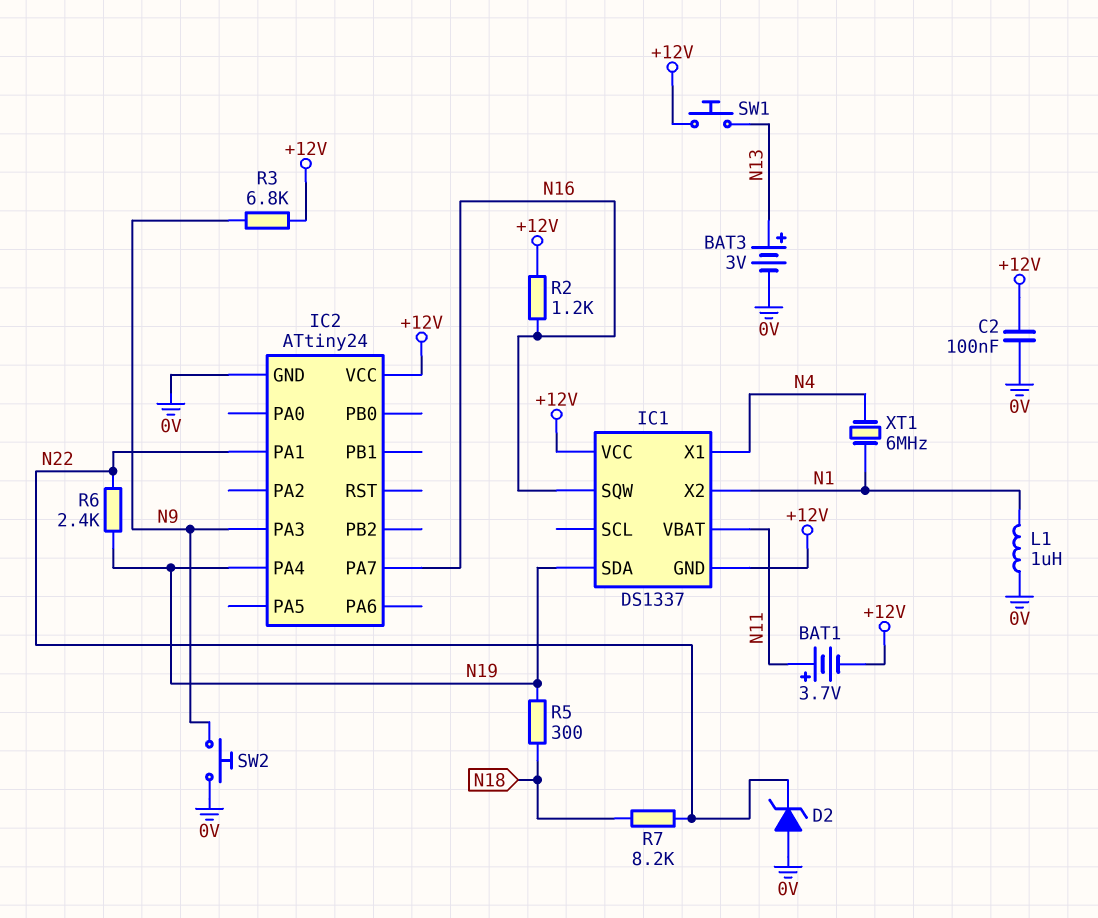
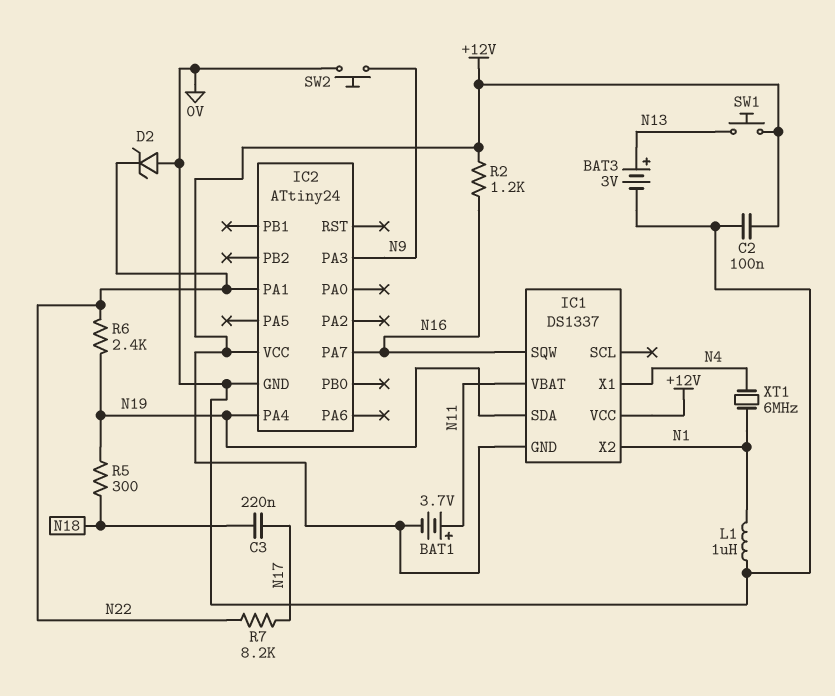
C3: none -> 220nF (N17, N18)
R3: 6.8k (+12V, N9) -> none
R7: 8.2k (N18, N22) -> 8.2k (N17, N22)

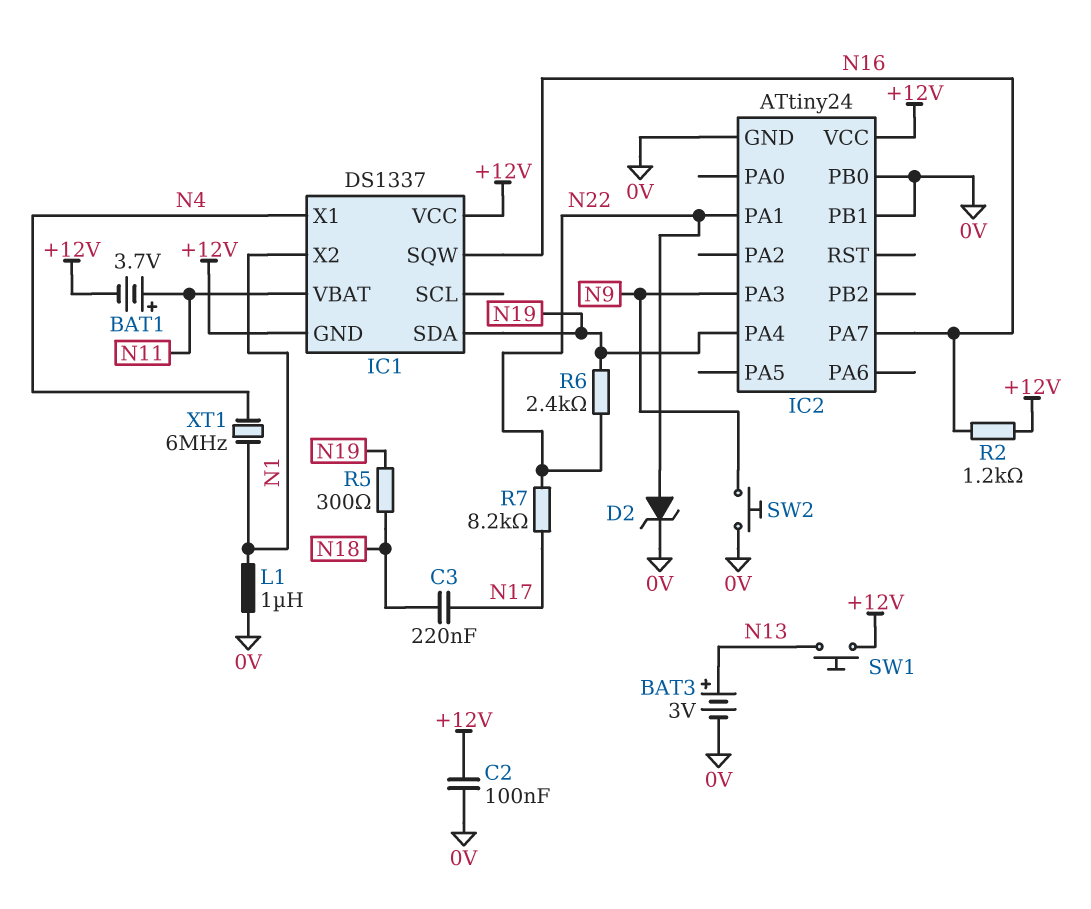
D2: zener (A 0V, K N22) -> zener (A N22, K 0V)
IC2 pin PB0: none -> 0V
IC2 pin PB1: none -> 0V

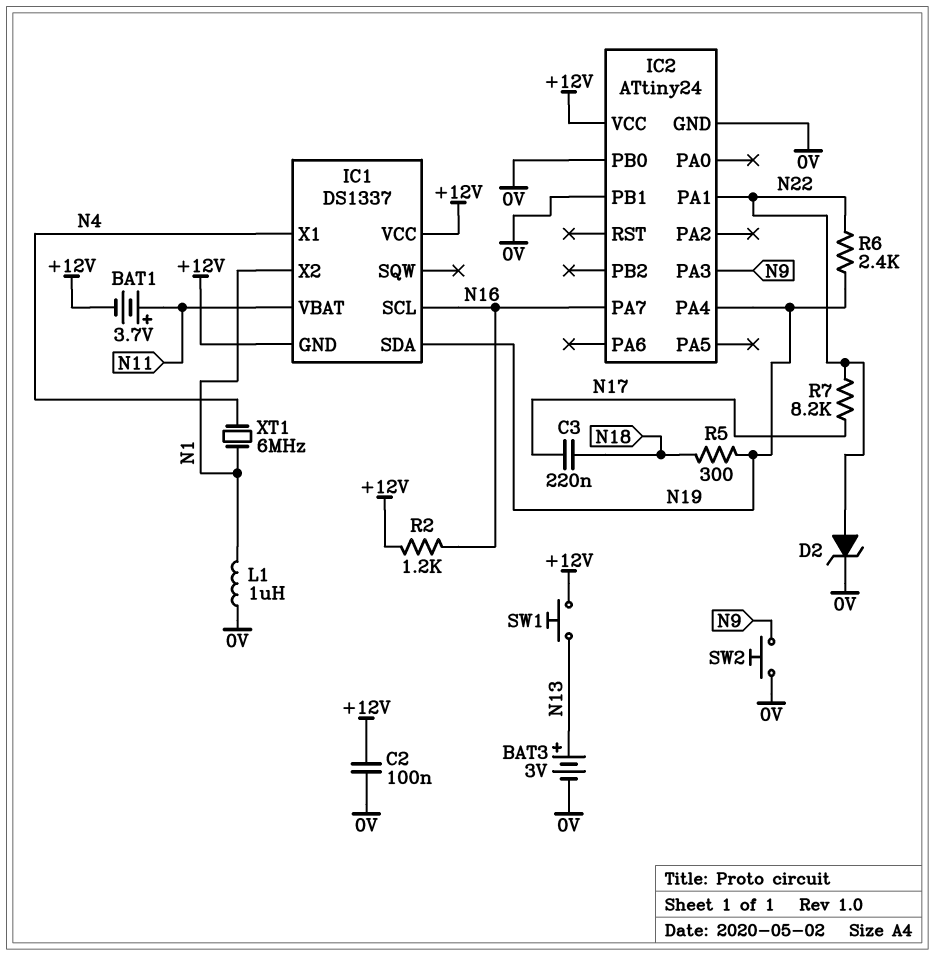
IC1 pin SCL: none -> N16
IC1 pin SQW: N16 -> none

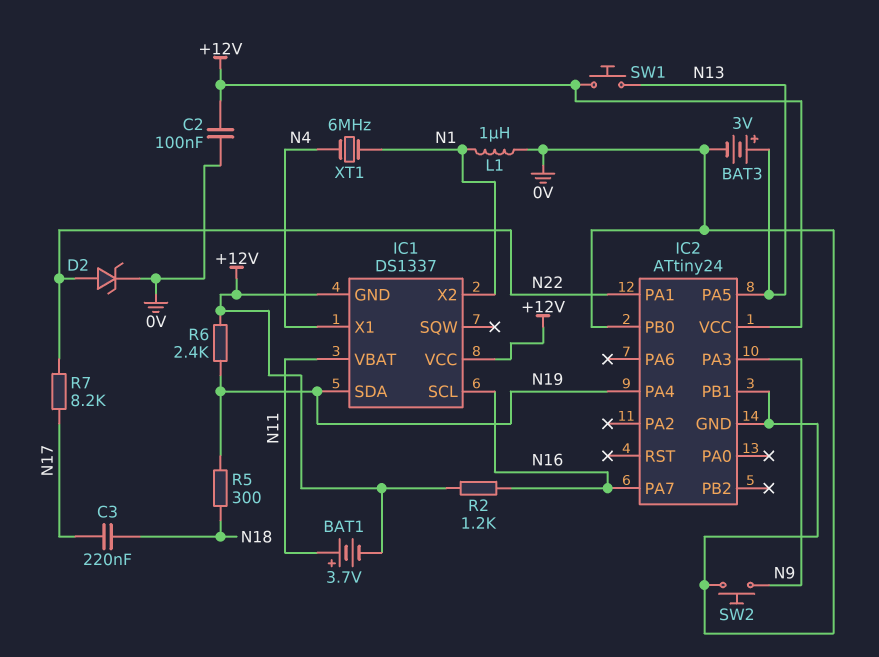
IC2 pin PA5: none -> N13
R6: 2.4k (N19, N22) -> 2.4k (+12V, N19)

